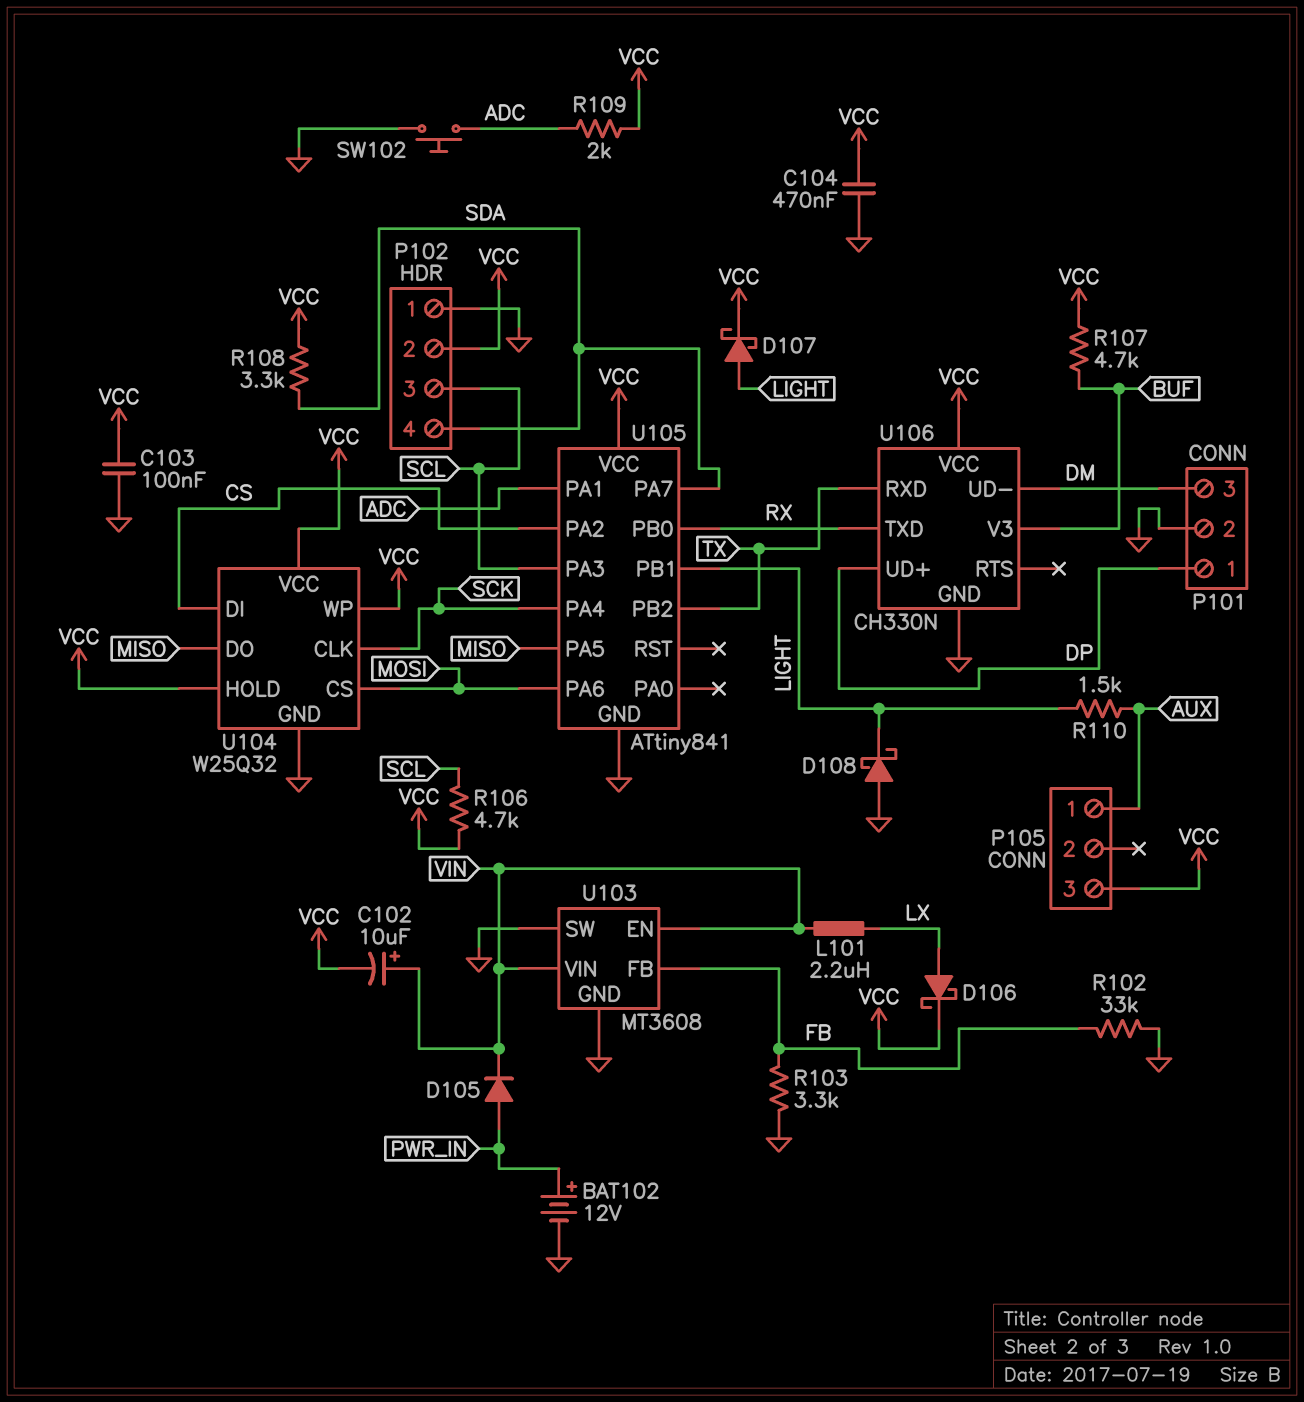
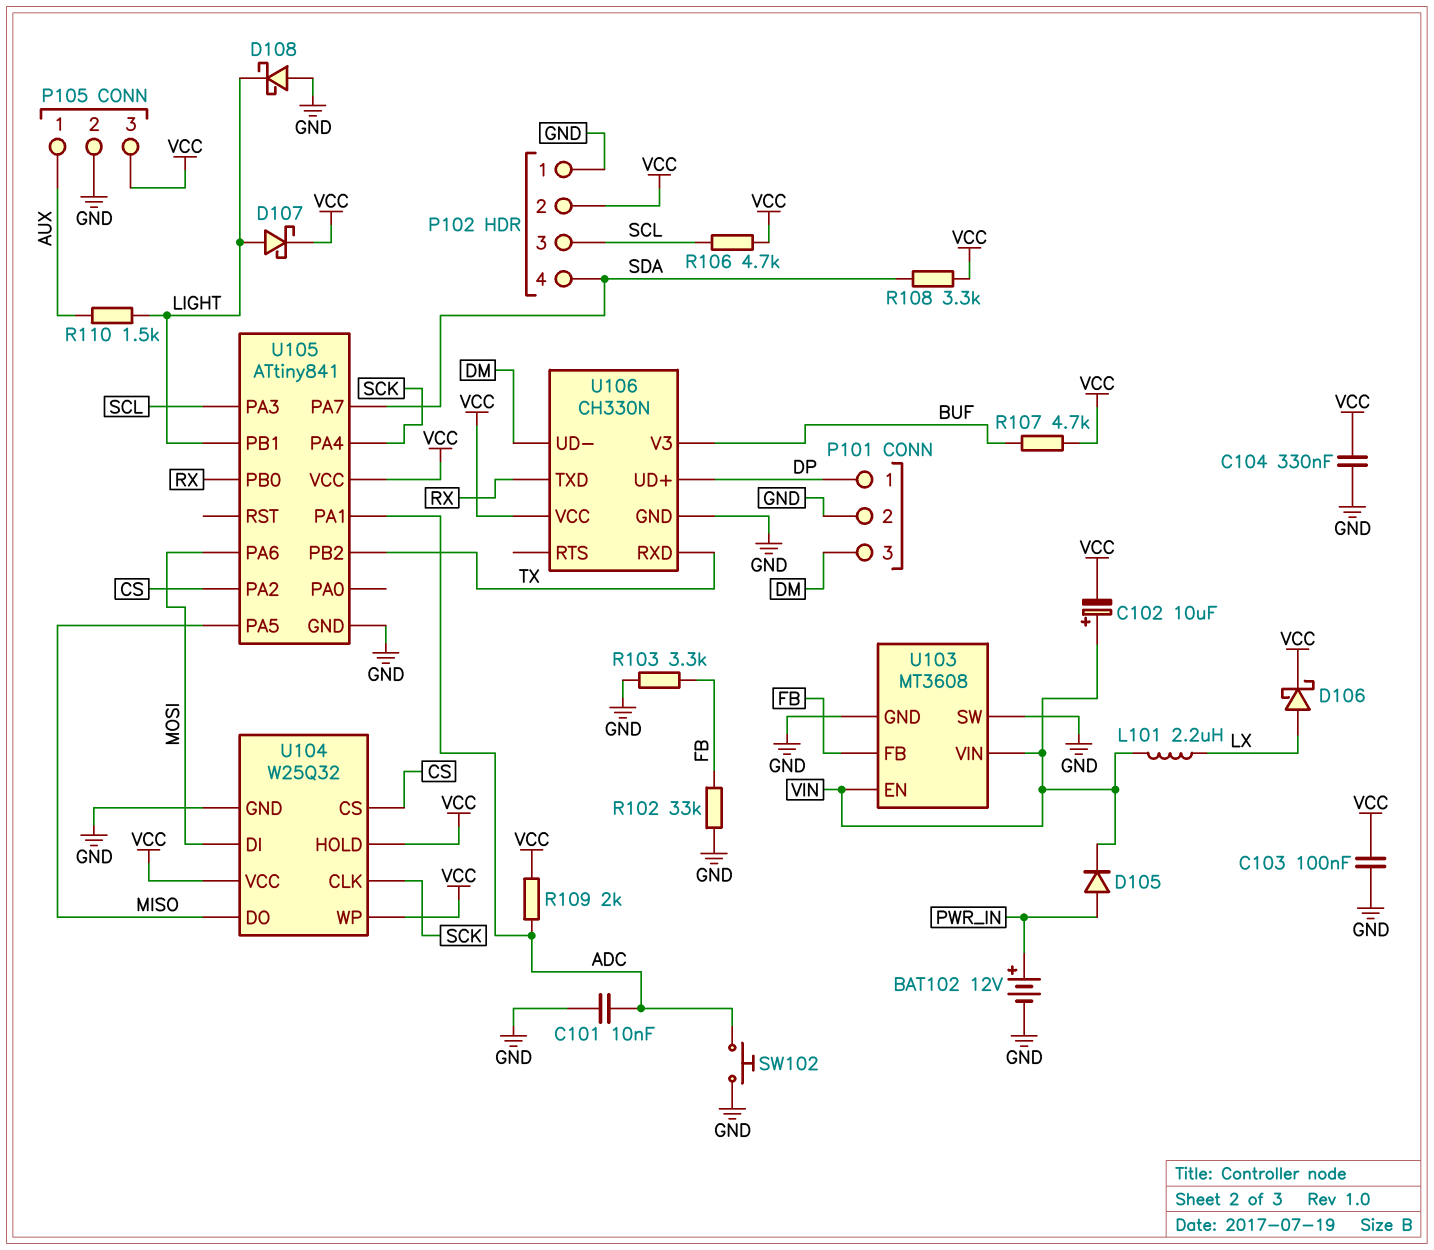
C101: none -> 10nF (ADC, GND)
C104: 470nF (GND, VCC) -> 330nF (GND, VCC)
P105 pin 2: none -> GND
U104 pin CS: MOSI -> CS
U104 pin DI: CS -> MOSI

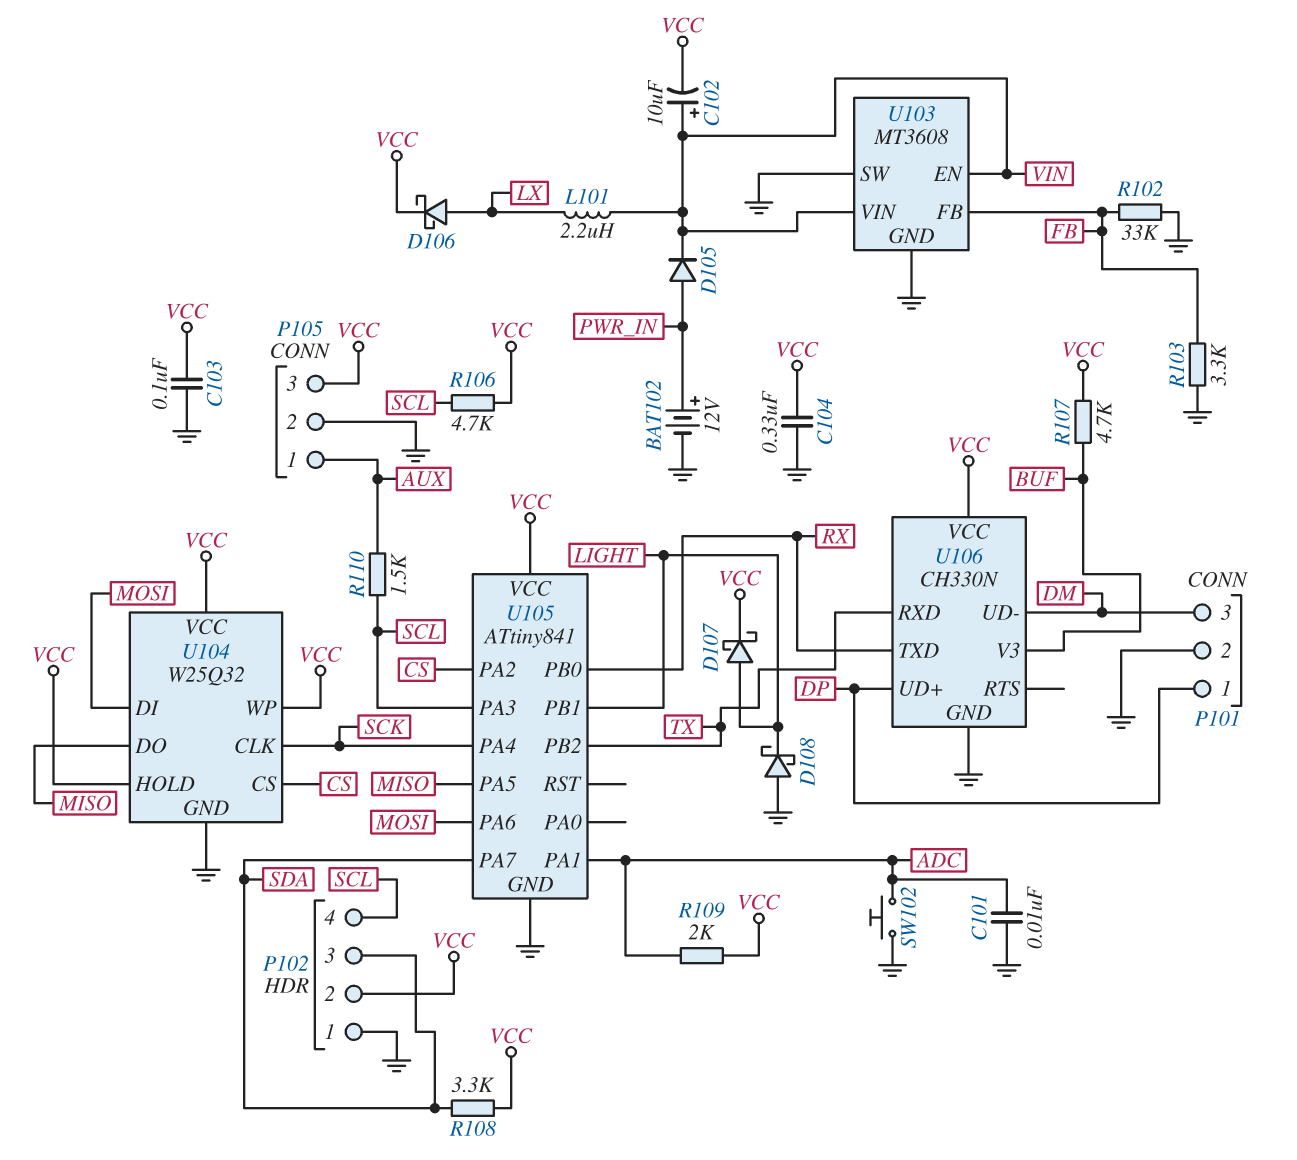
P102 pin 3: SCL -> SDA
P102 pin 4: SDA -> SCL
R110: 1.5k (AUX, LIGHT) -> 1.5k (AUX, SCL)

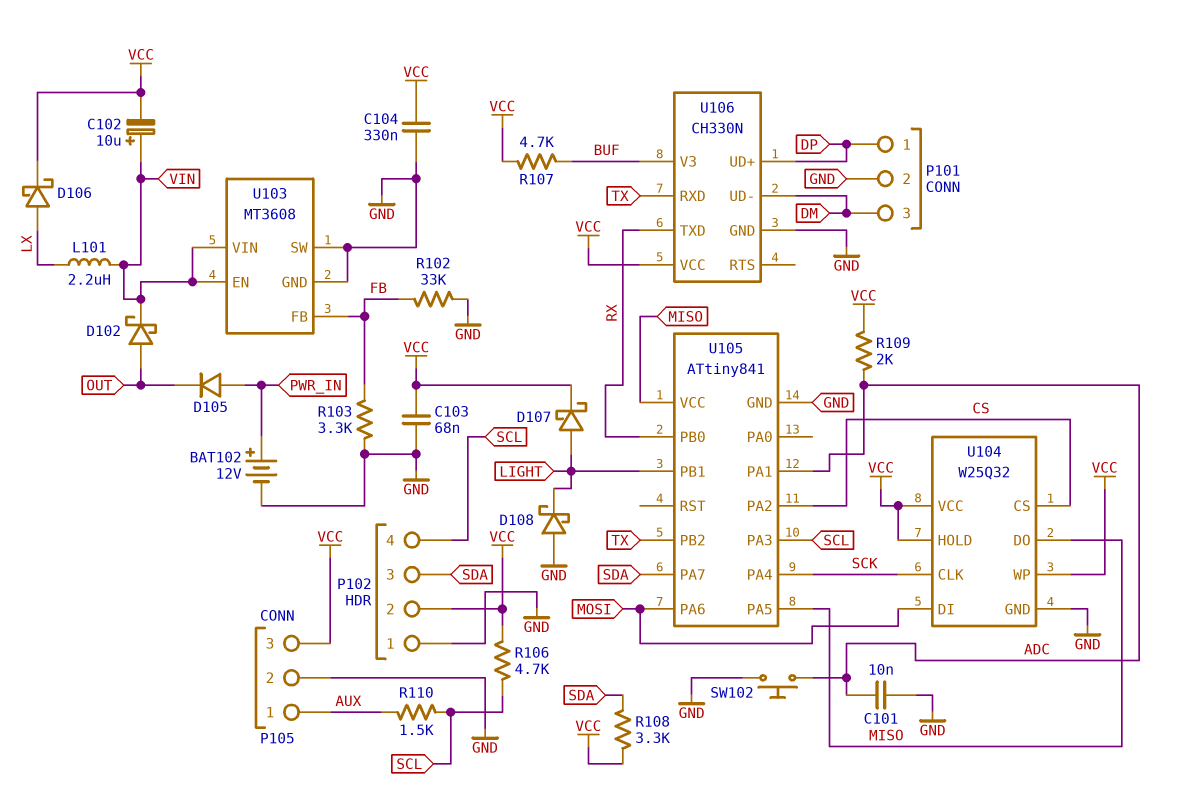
C103: 100nF (GND, VCC) -> 68nF (GND, VCC)
D102: none -> schottky (A OUT, K VIN)
D105: diode (A PWR_IN, K VIN) -> diode (A PWR_IN, K OUT)
U105 pin VCC: VCC -> MISO

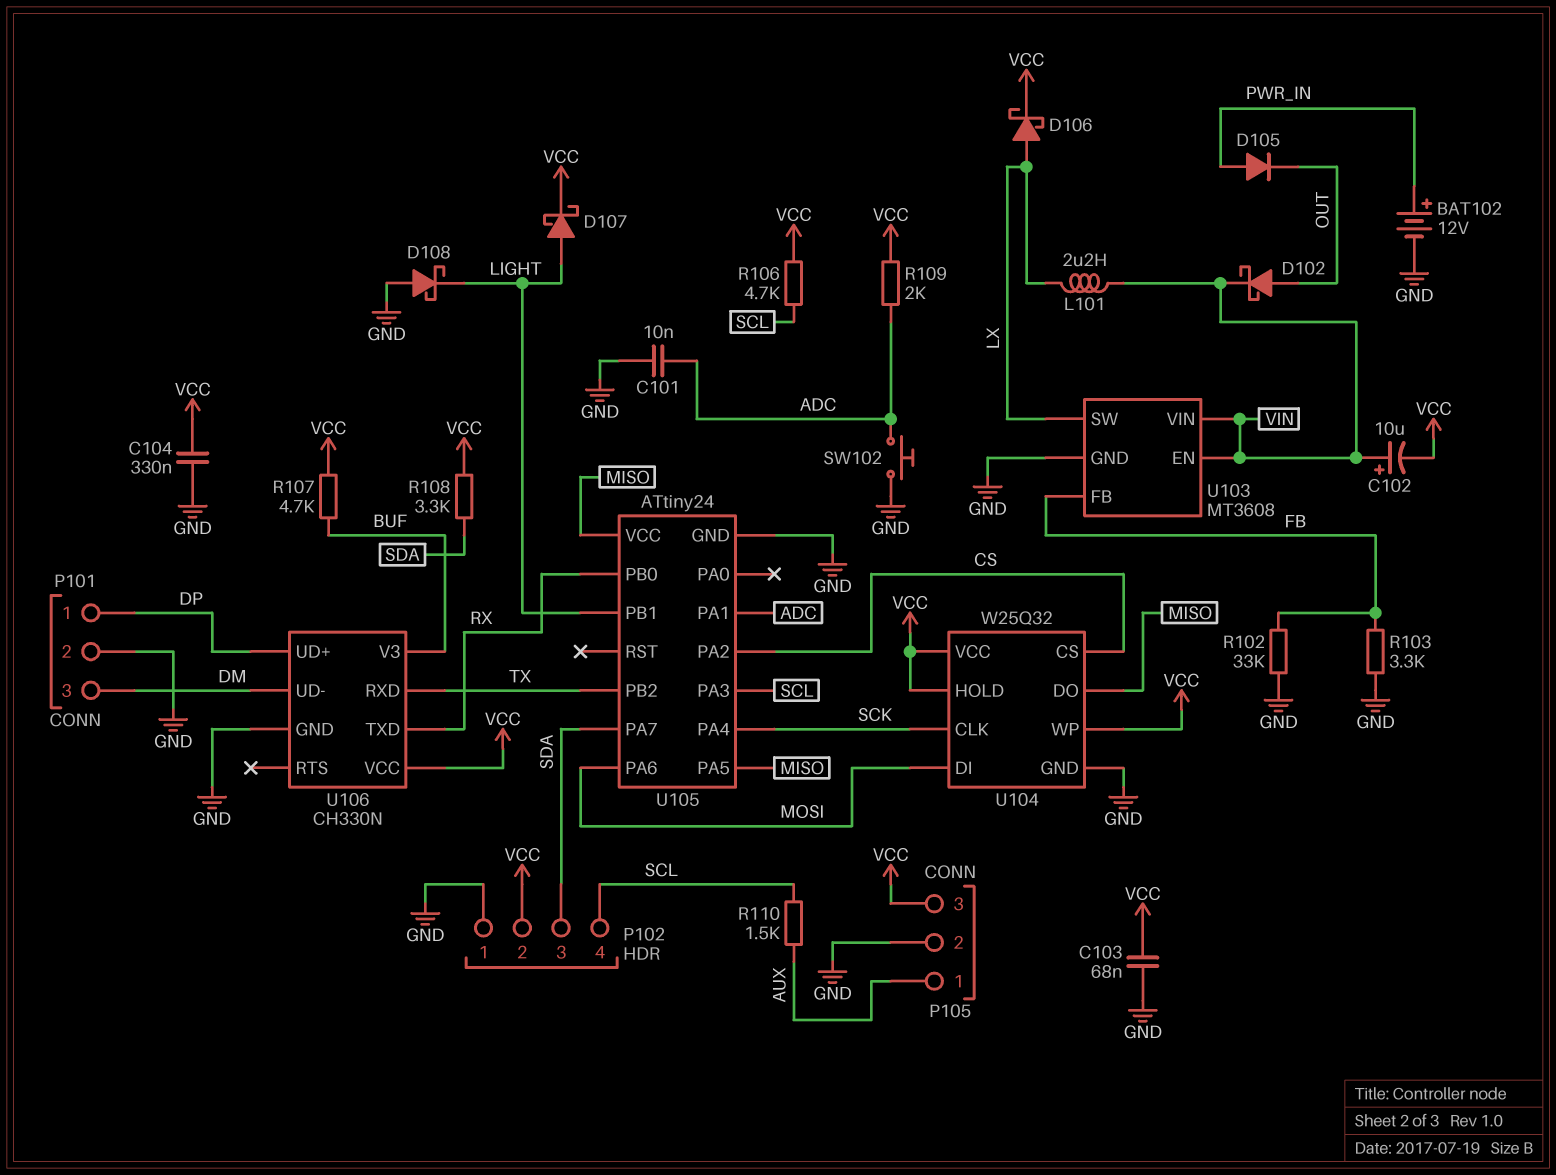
U103 pin SW: GND -> LX
U105: ATtiny841 -> ATtiny24

